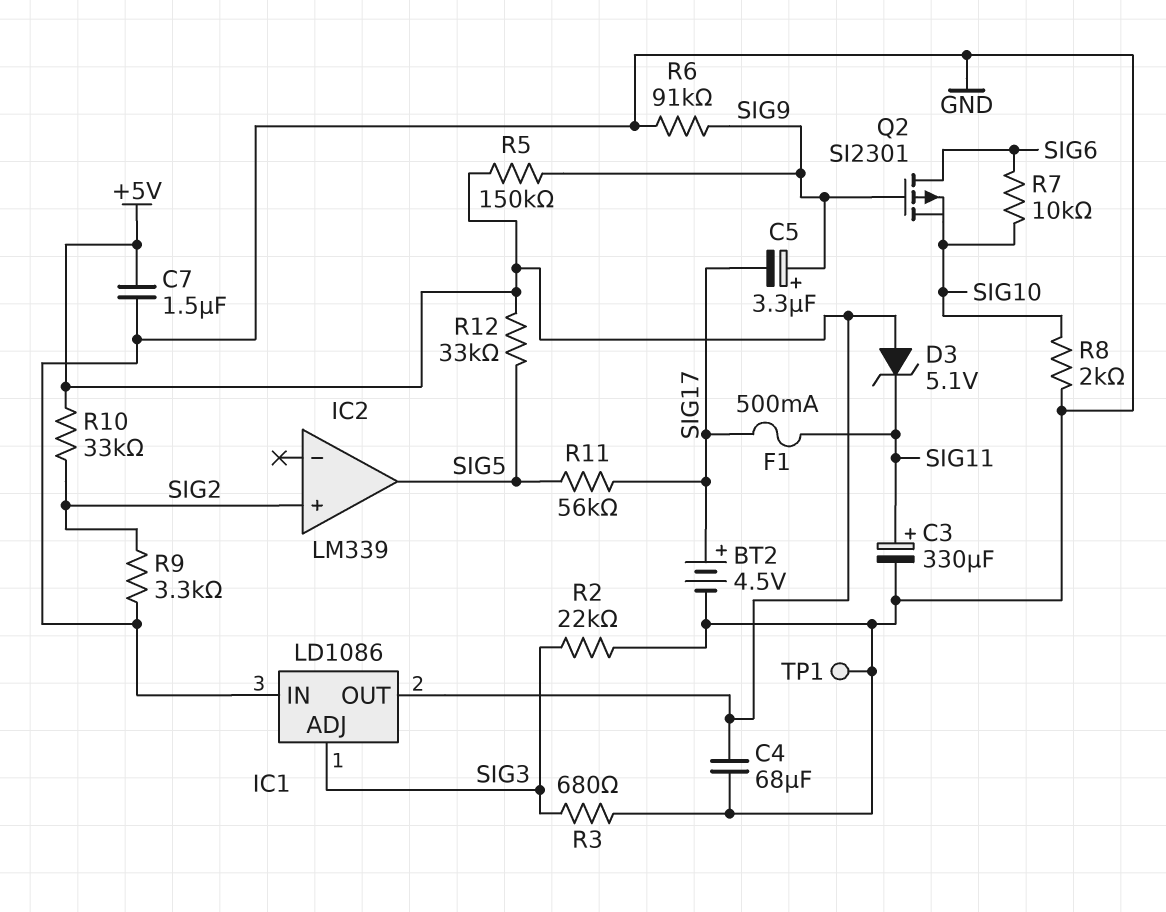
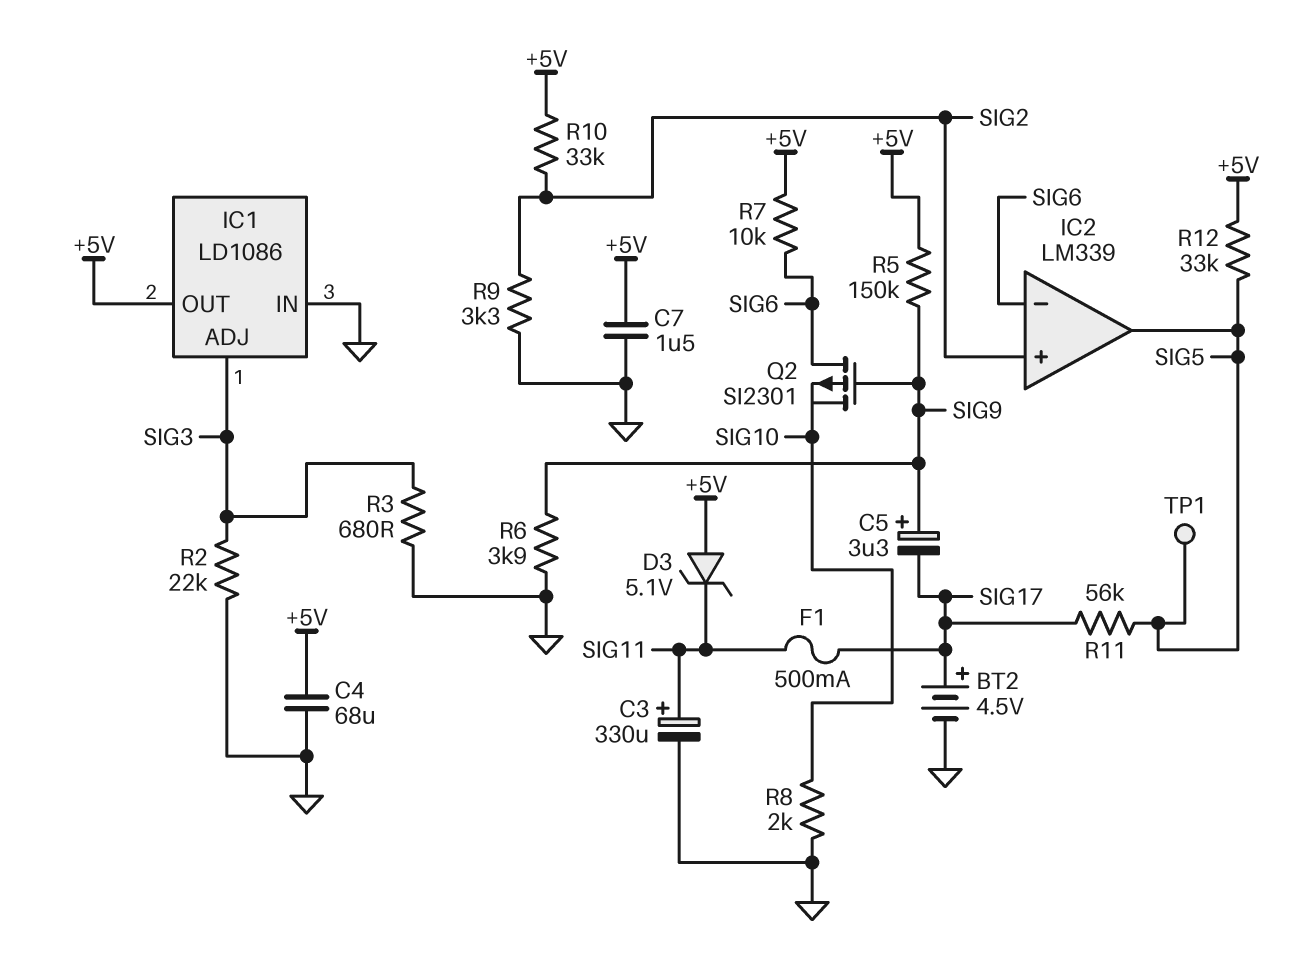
IC2 pin in-: none -> SIG6
R6: 91k (GND, SIG9) -> 3.9k (GND, SIG9)
R7: 10k (SIG6, SIG10) -> 10k (+5V, SIG6)
TP1: test point (GND) -> test point (SIG5)

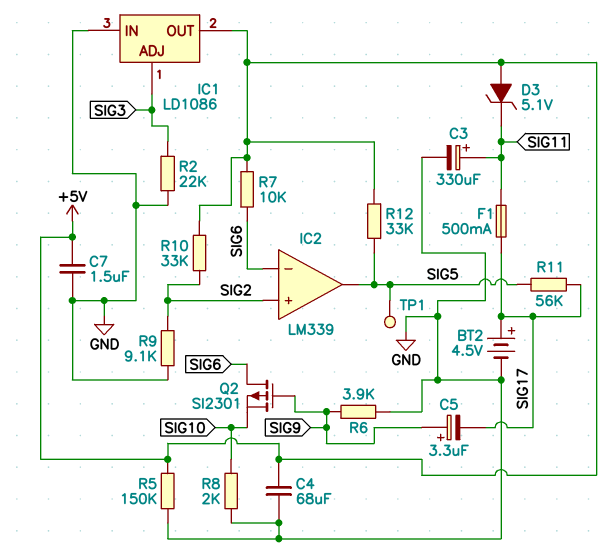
R3: 680 (GND, SIG3) -> none
R5: 150k (+5V, SIG9) -> 150k (+5V, GND)
R9: 3.3k (GND, SIG2) -> 9.1k (GND, SIG2)

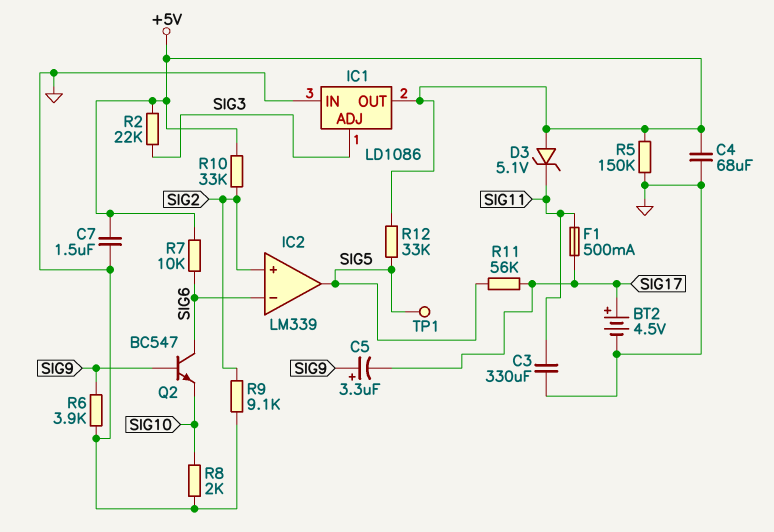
C3: 330uF (plus SIG11, minus GND) -> 330uF (GND, SIG11)
Q2: PMOS SI2301 (G SIG9, D SIG6, S SIG10) -> NPN BC547 (B SIG9, C SIG6, E SIG10)
R2: 22k (GND, SIG3) -> 22k (+5V, SIG3)

